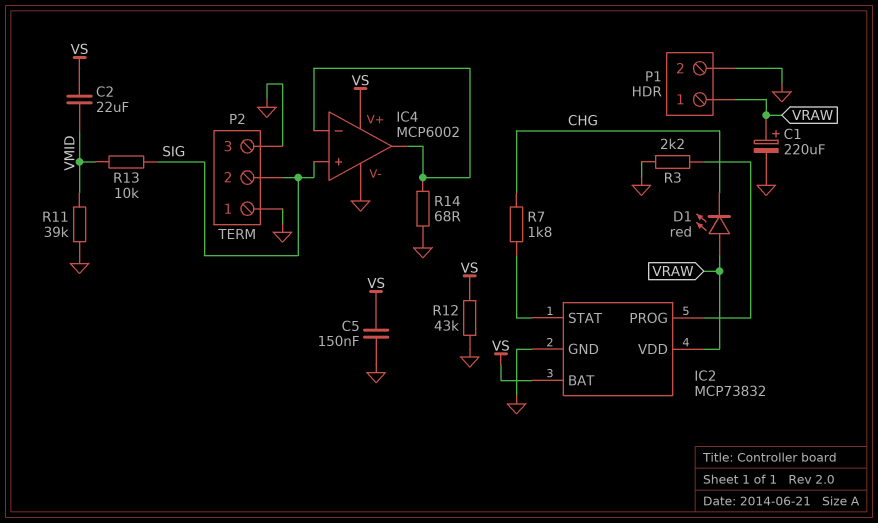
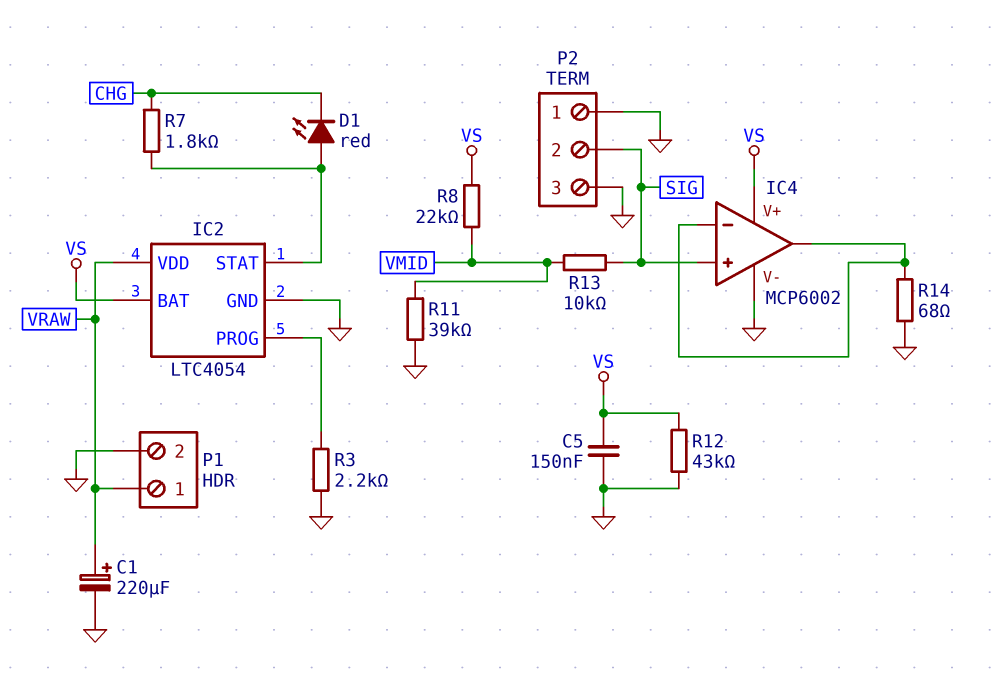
C2: 22uF (VMID, VS) -> none
D1: LED red (A VRAW, K CHG) -> LED red (A IC2/STAT, K CHG)
IC2: MCP73832 -> LTC4054
R8: none -> 22k (VMID, VS)

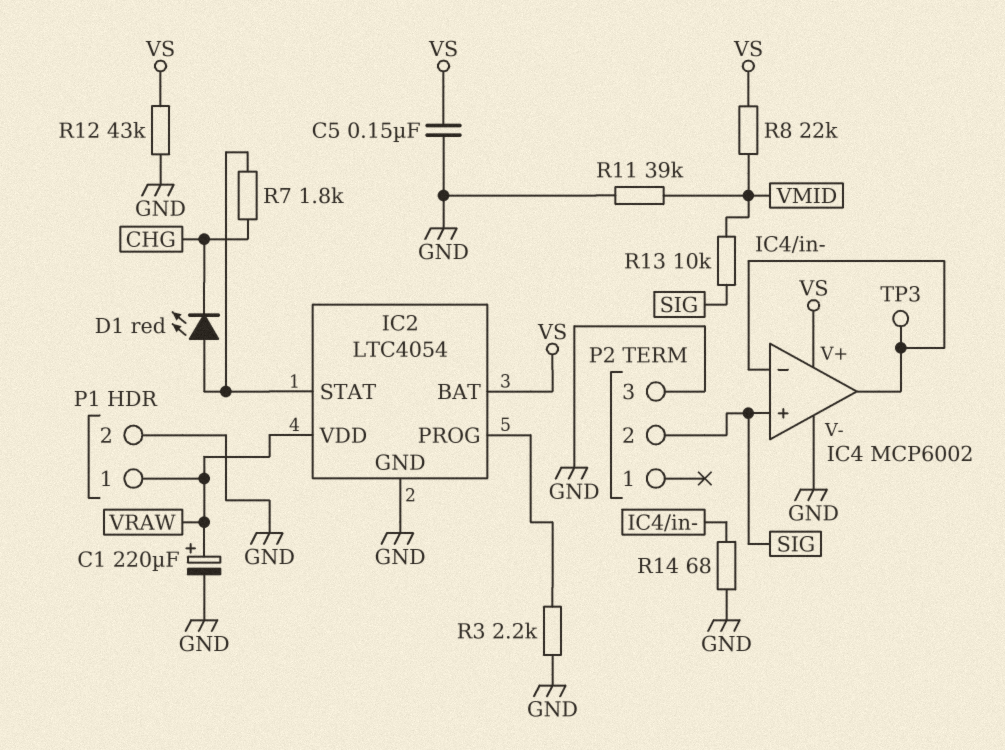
P2 pin 1: GND -> none
TP3: none -> test point (IC4/in-)

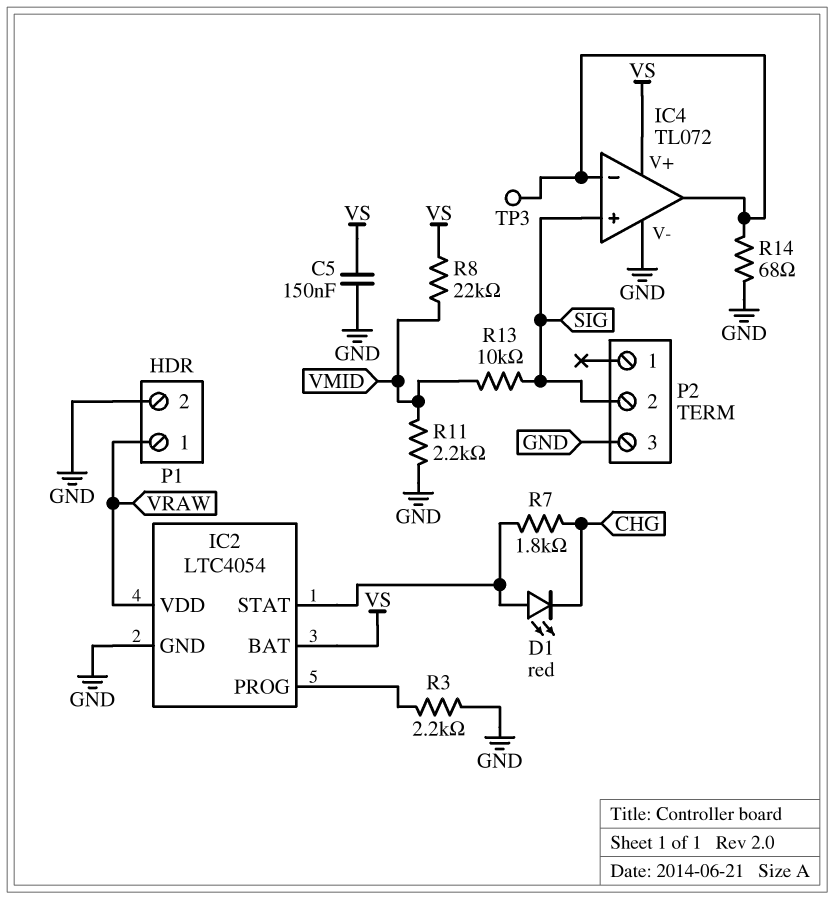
C1: 220uF (plus VRAW, minus GND) -> none
IC4: MCP6002 -> TL072
R11: 39k (GND, VMID) -> 2.2k (GND, VMID)
R12: 43k (GND, VS) -> none

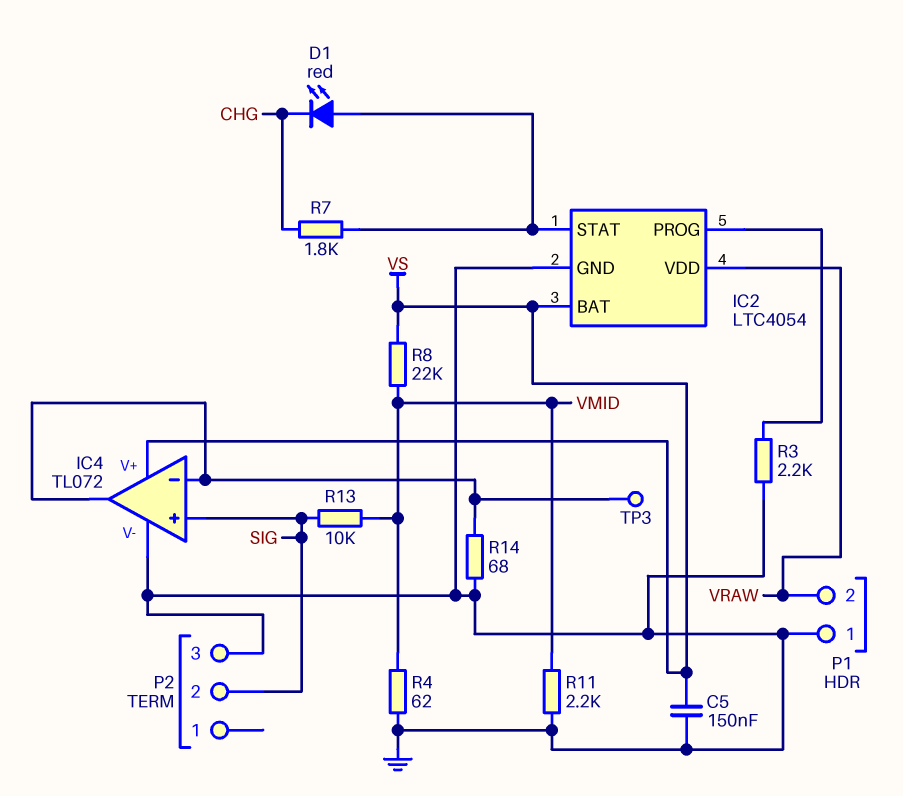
P1 pin 1: VRAW -> GND
P1 pin 2: GND -> VRAW
R4: none -> 62 (GND, VMID)

